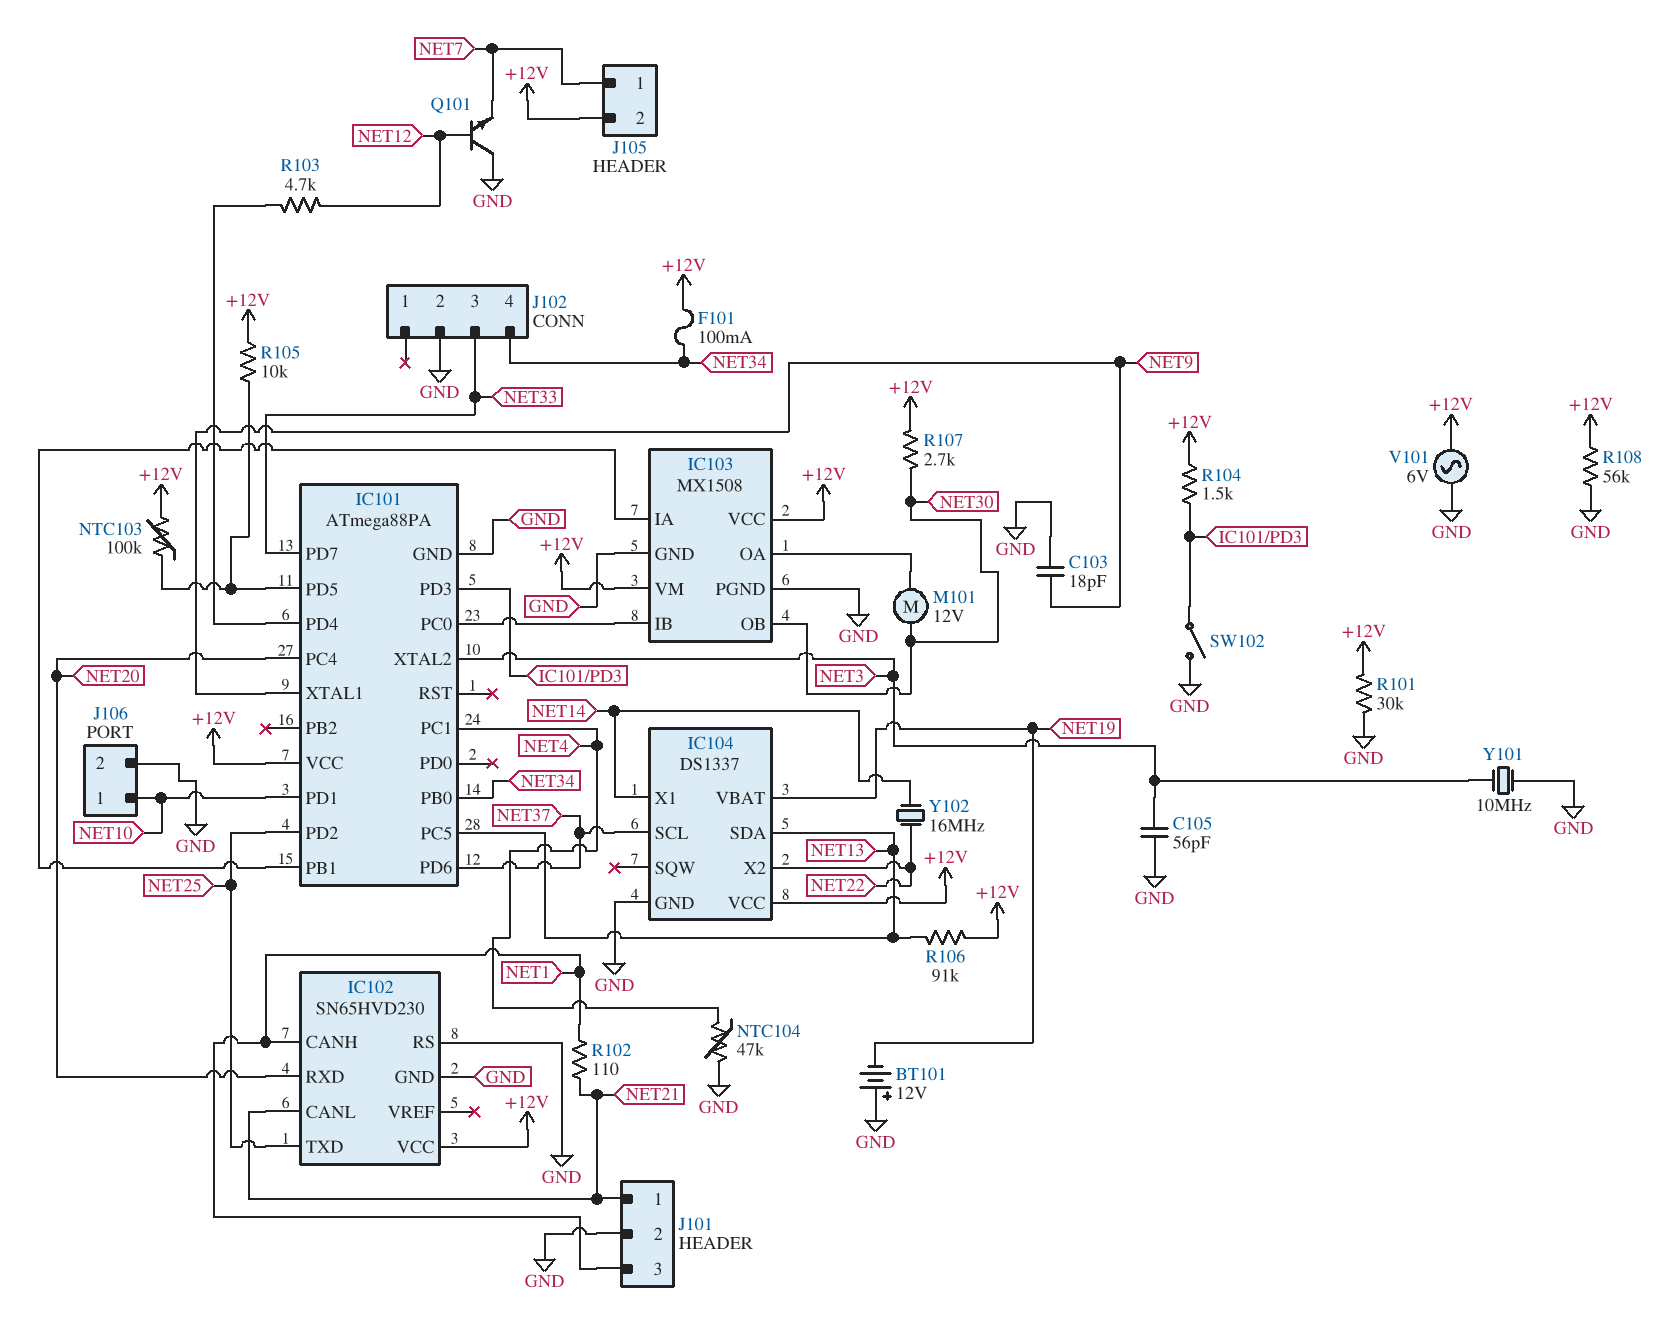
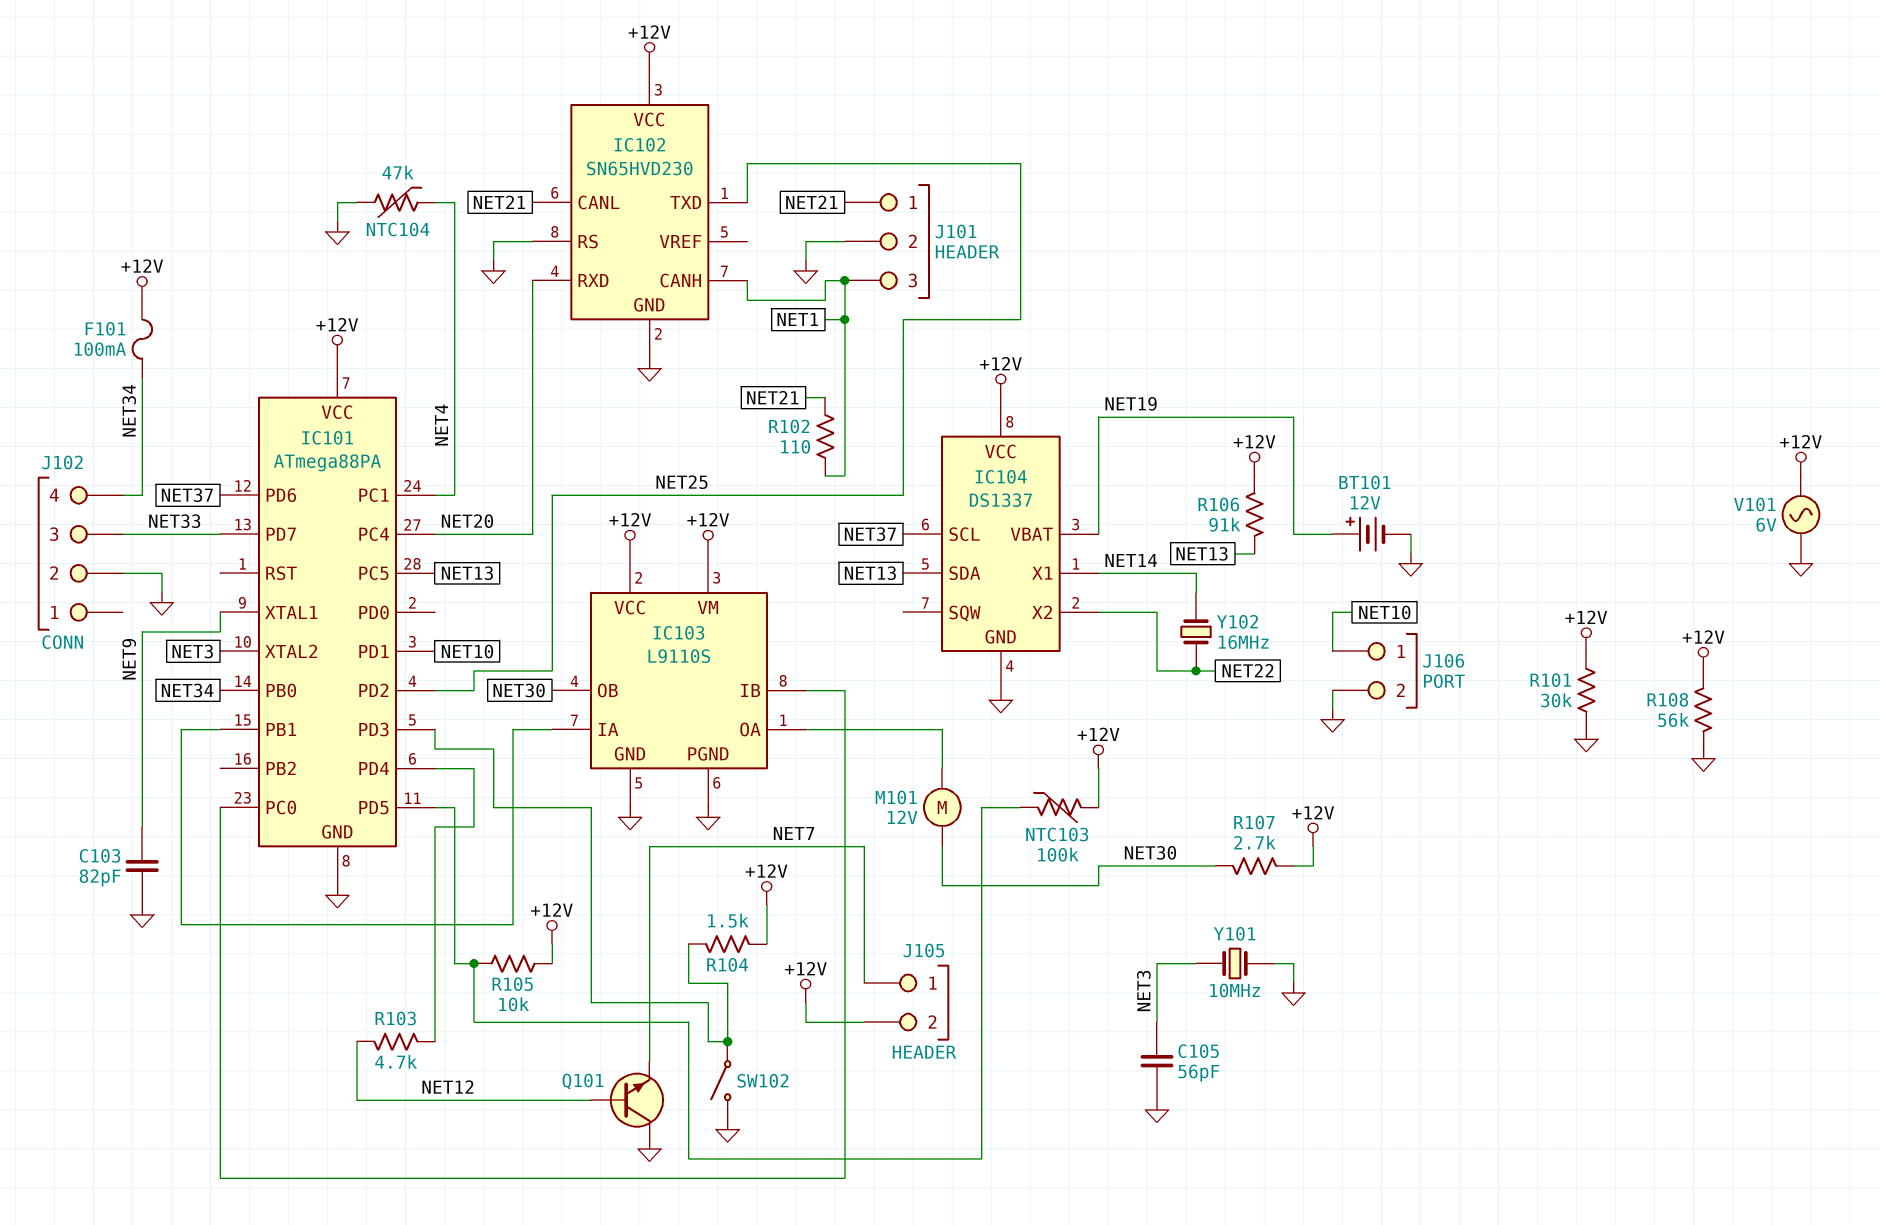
BT101: 12V (plus GND, minus NET19) -> 12V (plus NET19, minus GND)
C103: 18pF (GND, NET9) -> 82pF (GND, NET9)
IC103: MX1508 -> L9110S

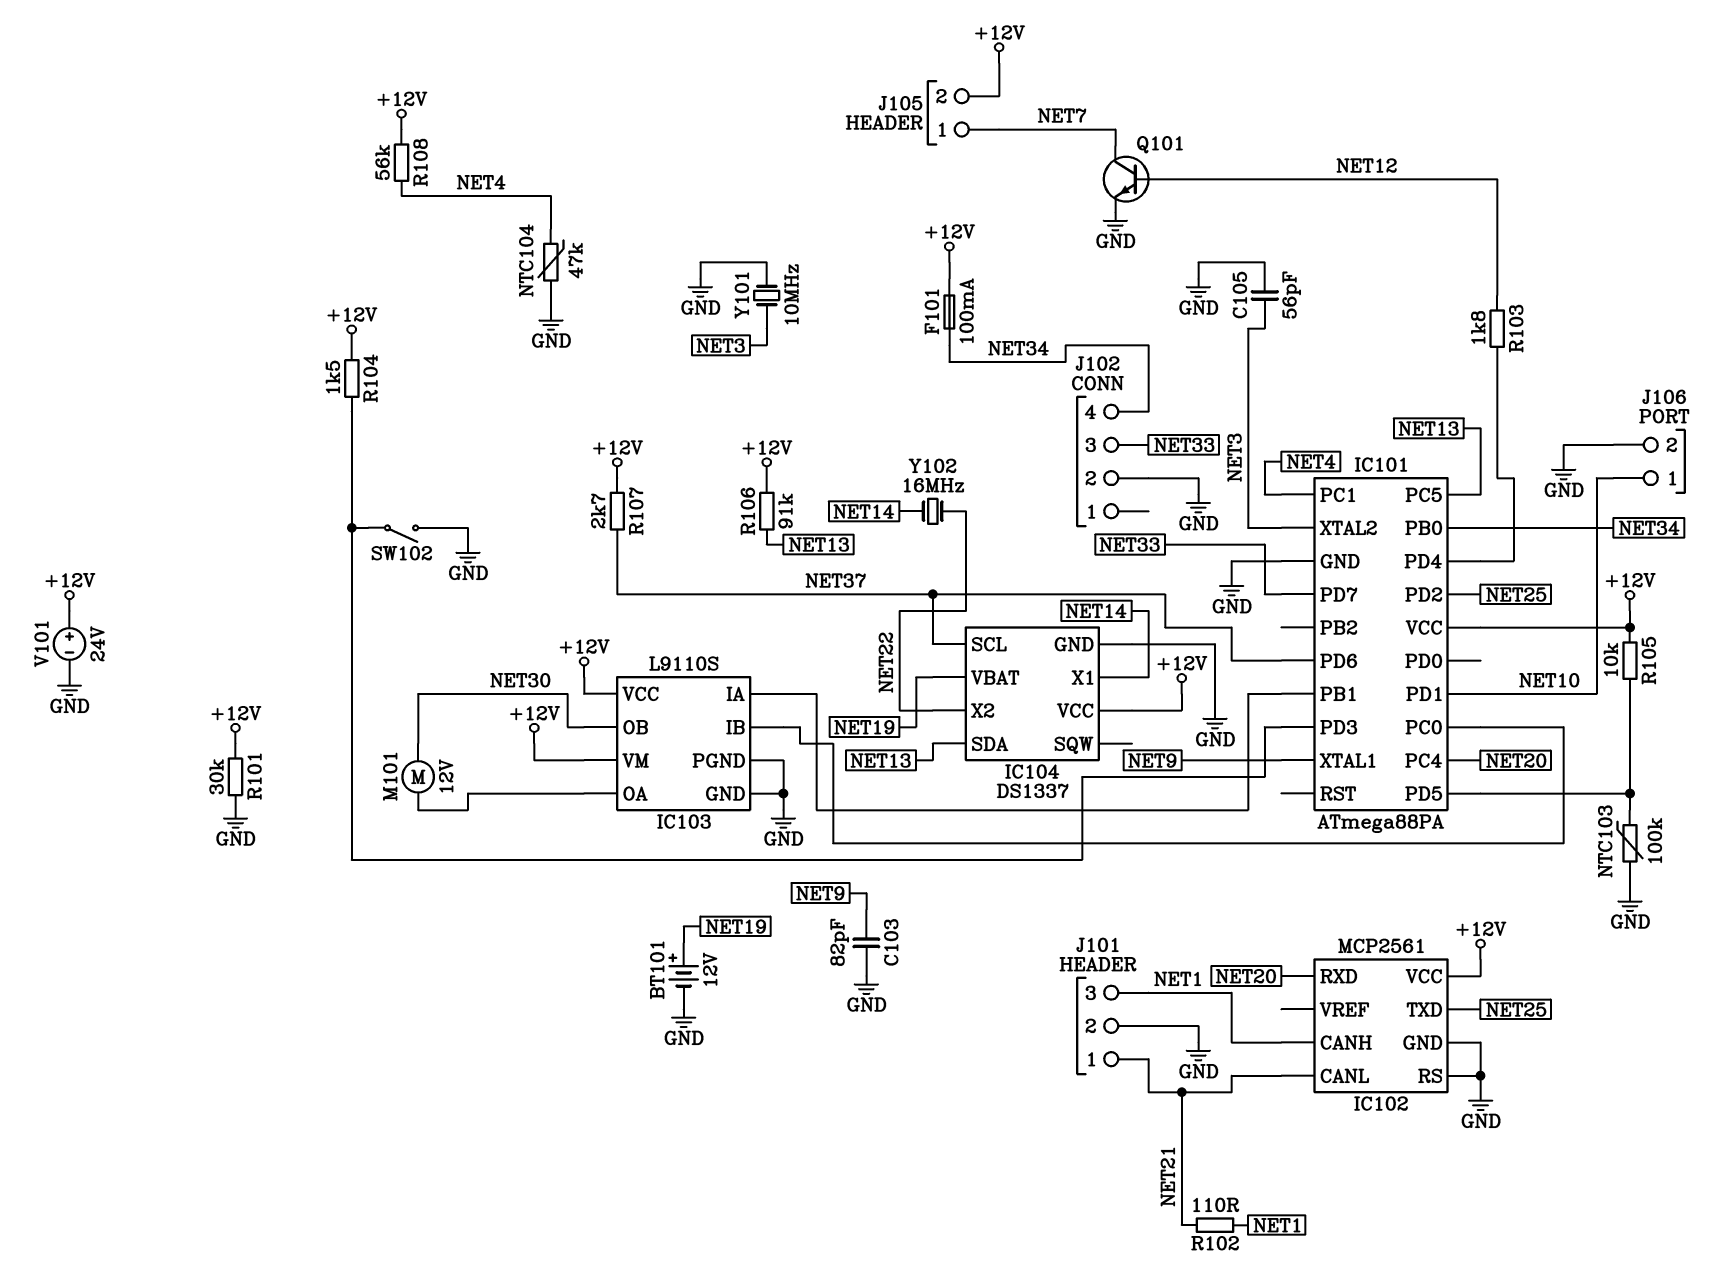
IC102: SN65HVD230 -> MCP2561
NTC103: 100k (+12V, IC101/PD5) -> 100k (GND, IC101/PD5)
Q101: NPN (B NET12, C GND, E NET7) -> NPN (B NET12, C NET7, E GND)
R103: 4.7k (IC101/PD4, NET12) -> 1.8k (IC101/PD4, NET12)
R107: 2.7k (+12V, NET30) -> 2.7k (+12V, NET37)
R108: 56k (+12V, GND) -> 56k (+12V, NET4)
V101: AC 6V (+12V, GND) -> 24V (plus +12V, minus GND)

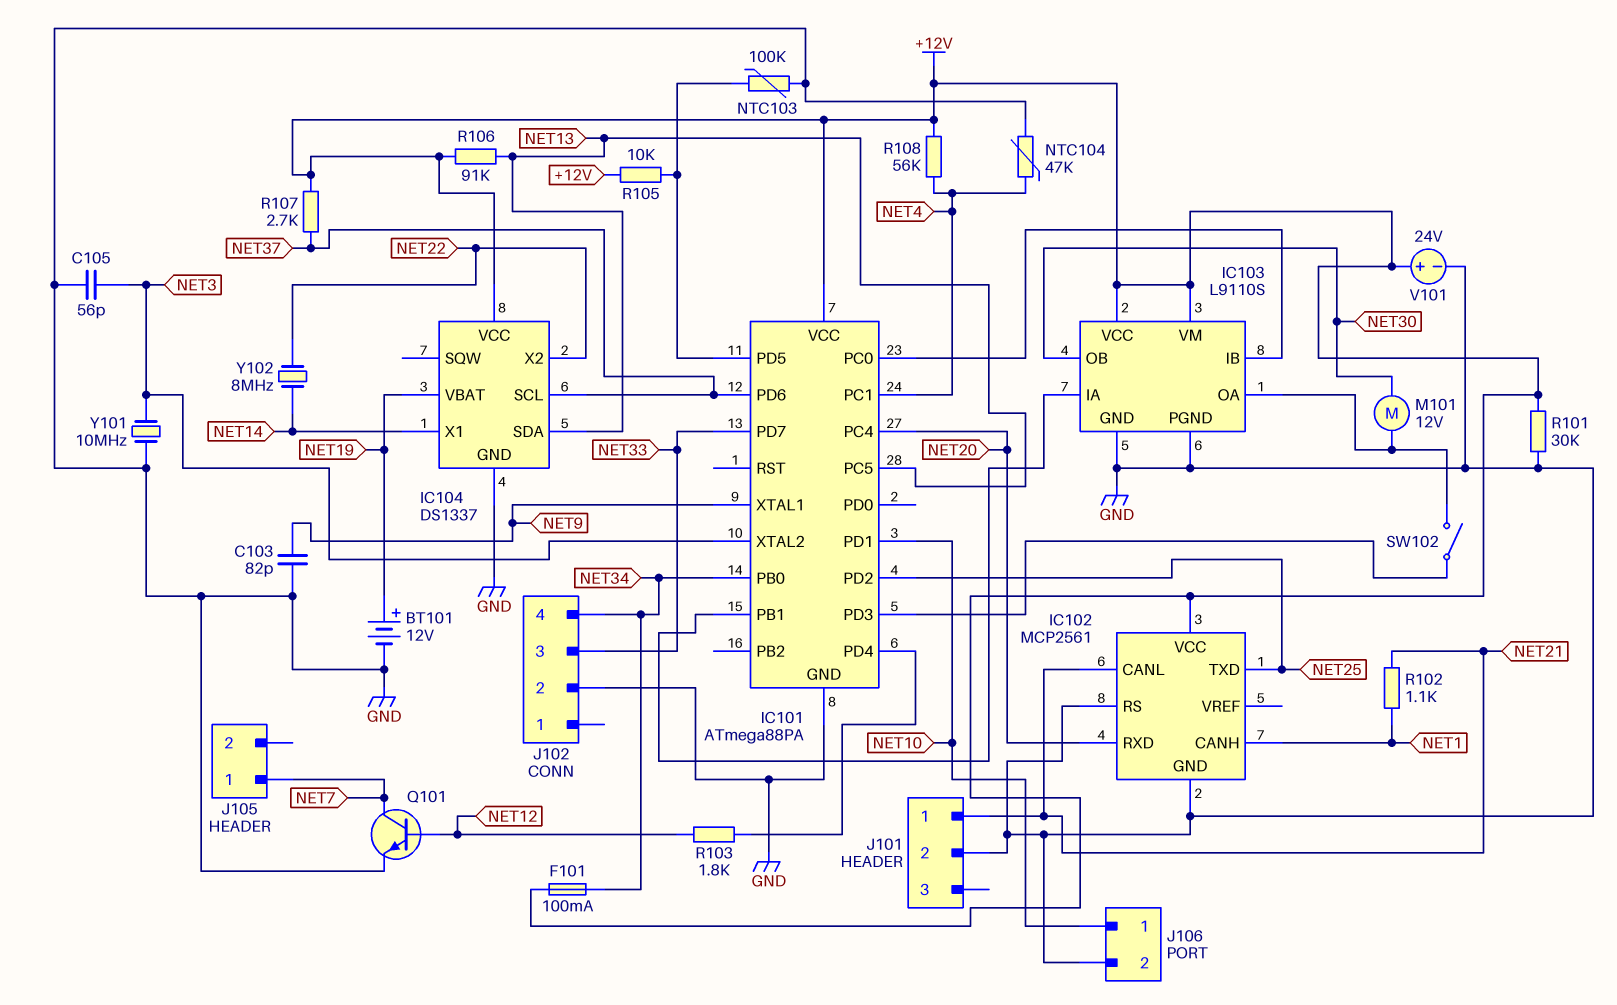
J101 pin 3: NET1 -> none
J105 pin 2: +12V -> none
R102: 110 (NET1, NET21) -> 1.1k (NET1, NET21)
R104: 1.5k (+12V, IC101/PD3) -> none
SW102: switch (GND, IC101/PD3) -> switch (IC101/PD3, IC103/OA)
Y102: 16MHz (NET14, NET22) -> 8MHz (NET14, NET22)

